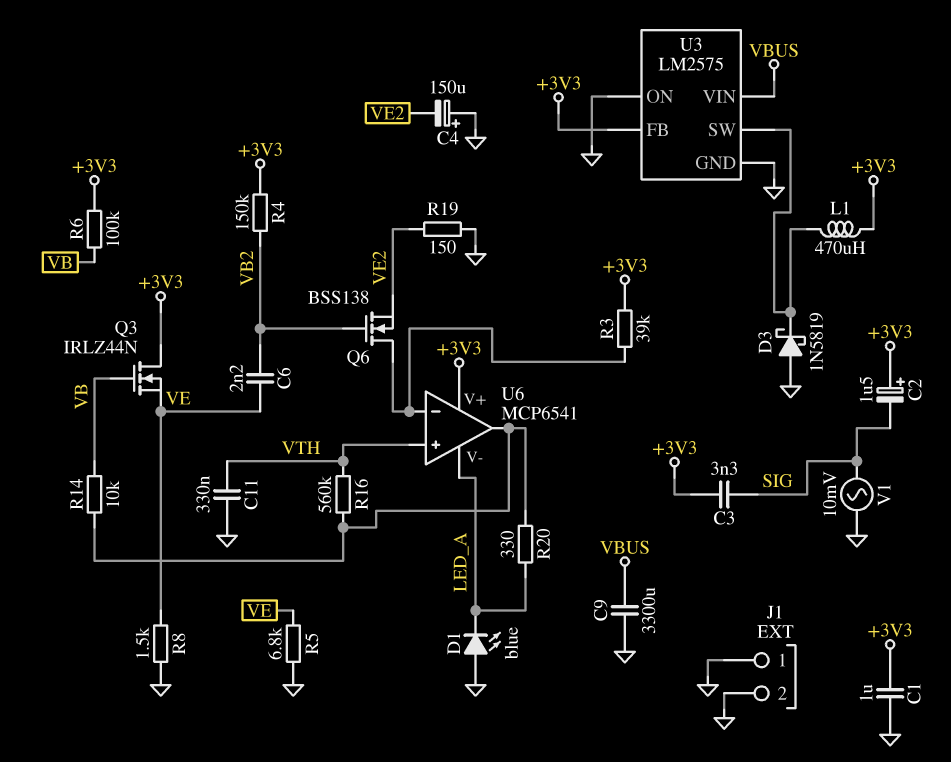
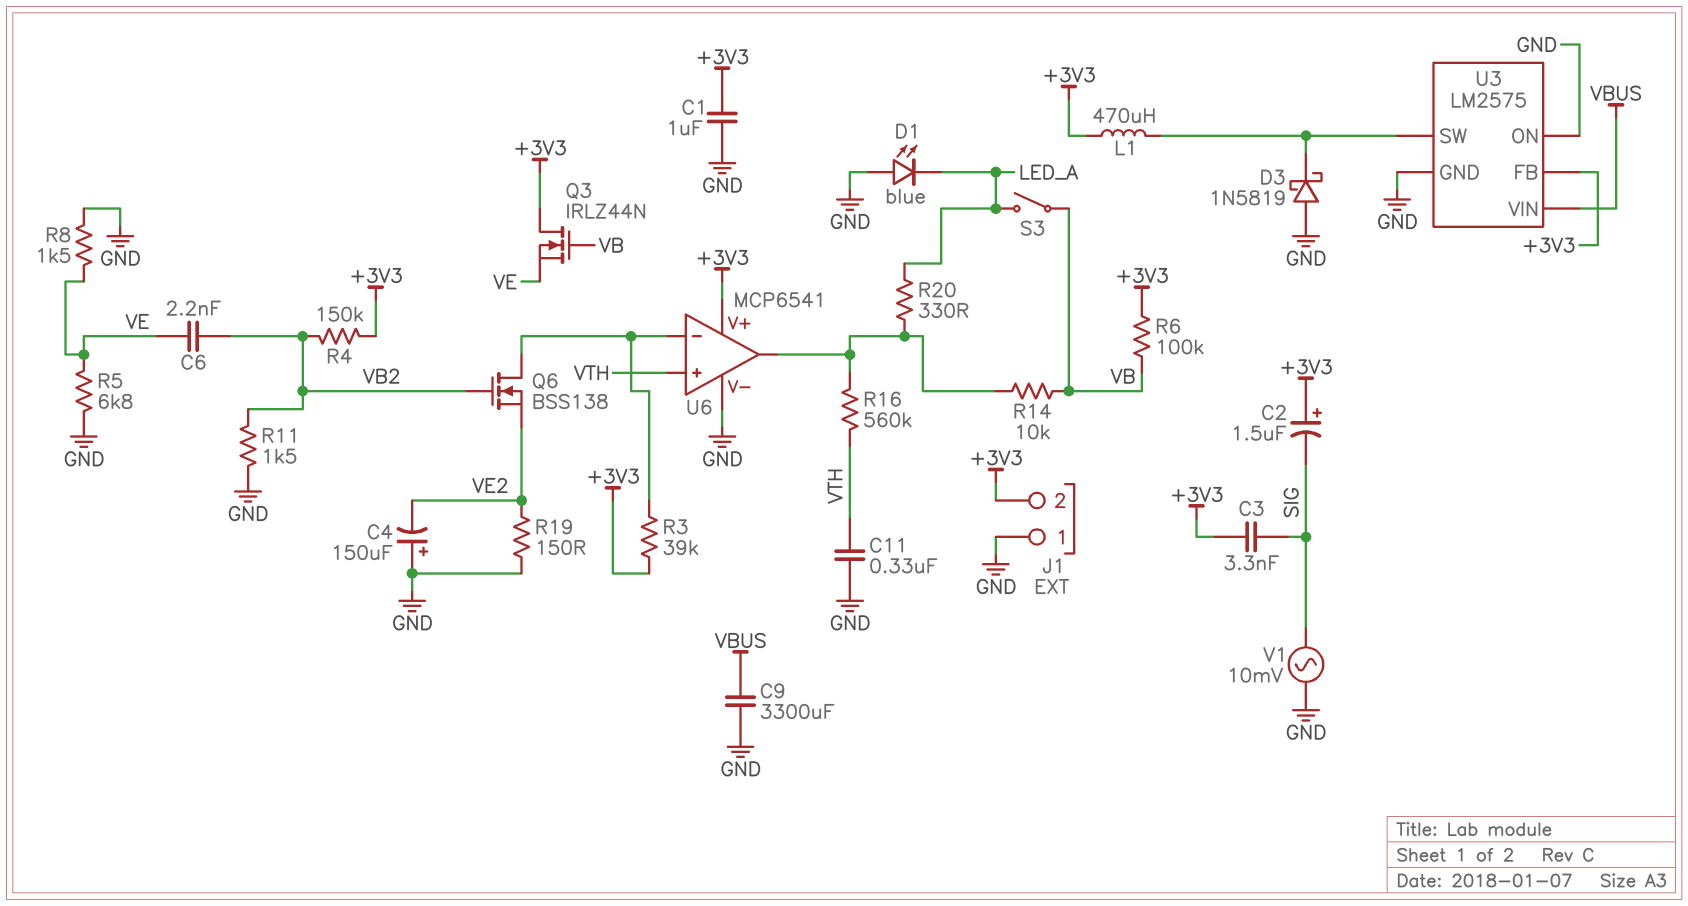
J1 pin 2: GND -> +3V3
R11: none -> 1.5k (GND, VB2)
S3: none -> switch (LED_A, VB)
U6 pin V-: LED_A -> GND

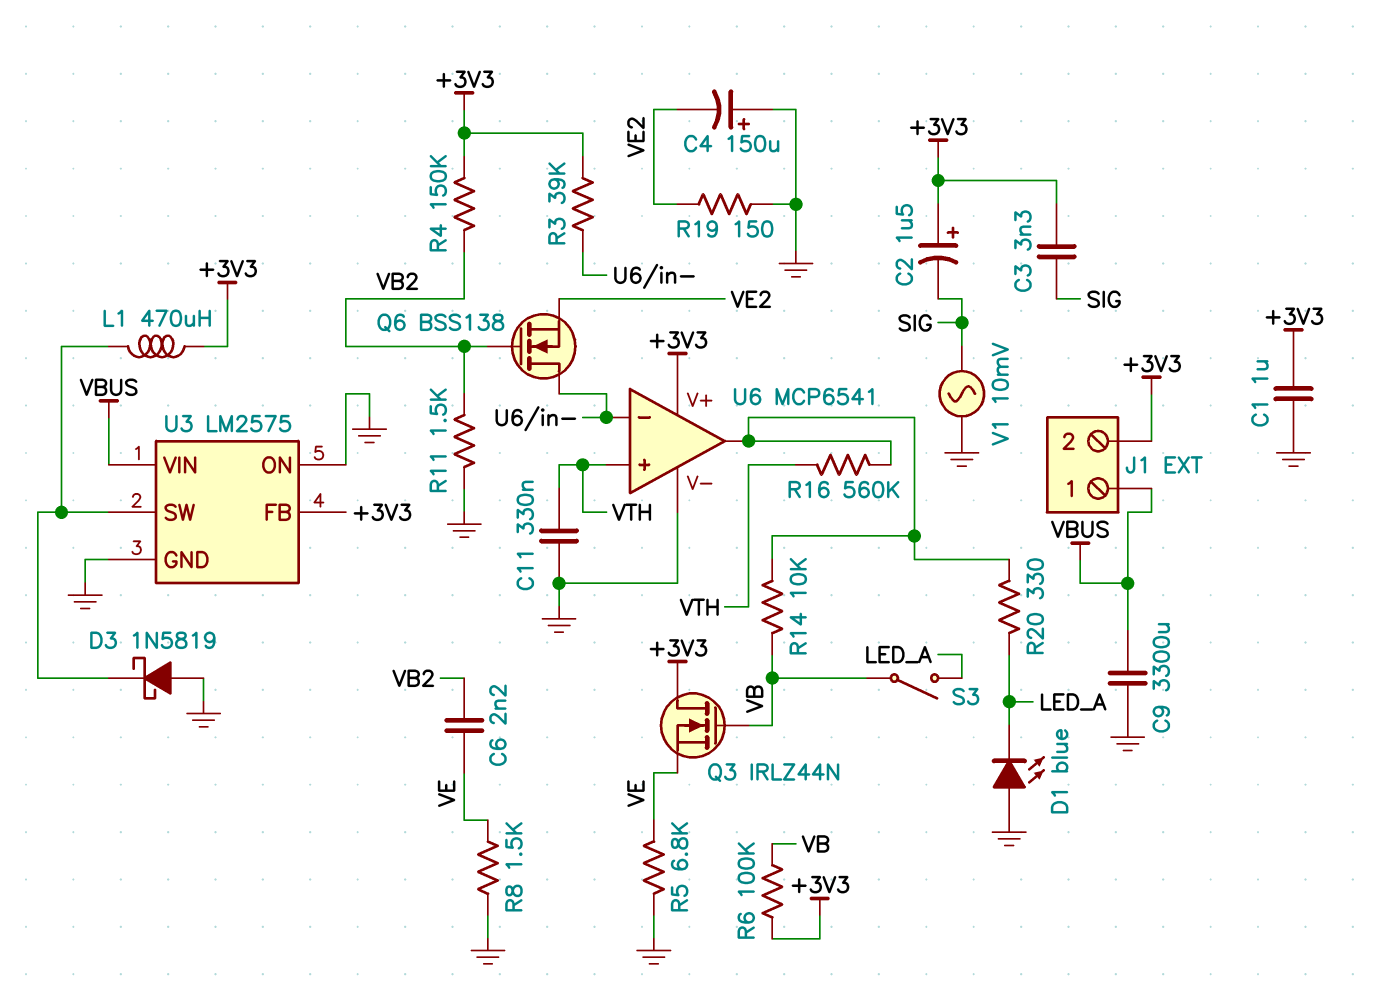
J1 pin 1: GND -> VBUS

